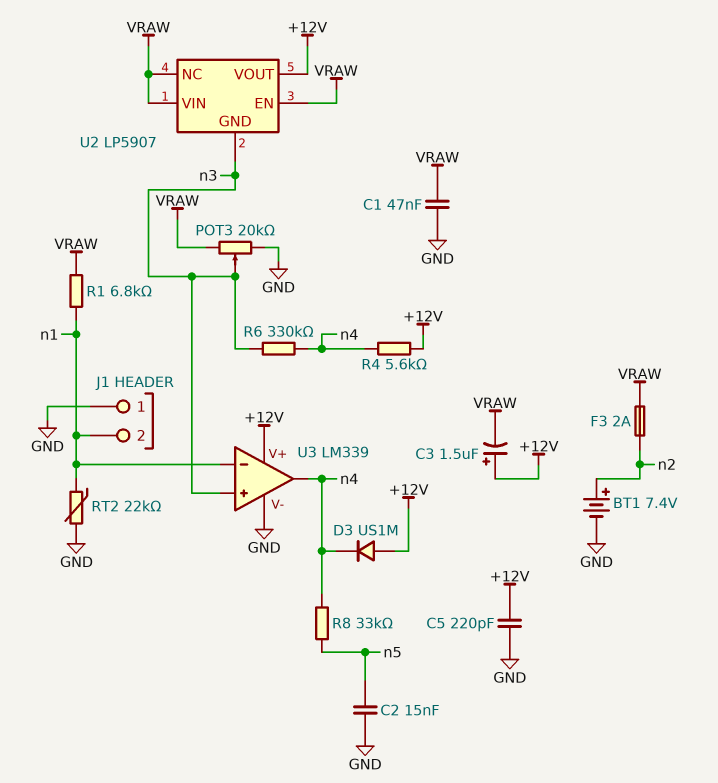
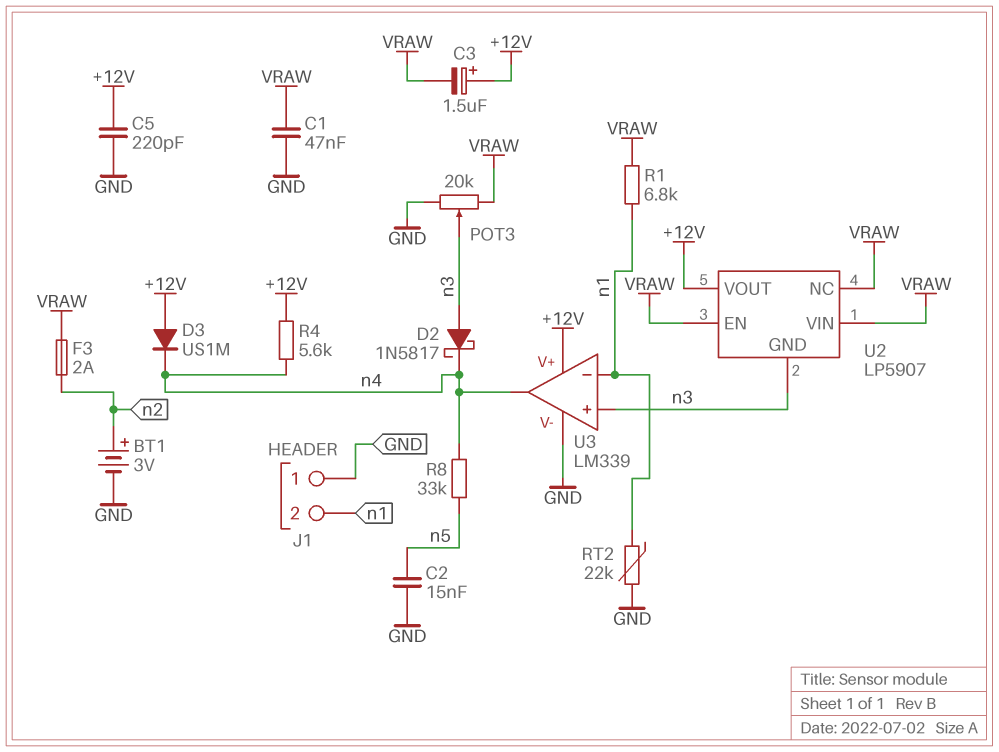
BT1: 7.4V (plus n2, minus GND) -> 3V (plus n2, minus GND)
D2: none -> schottky 1N5817 (A n3, K n4)
R6: 330k (n3, n4) -> none

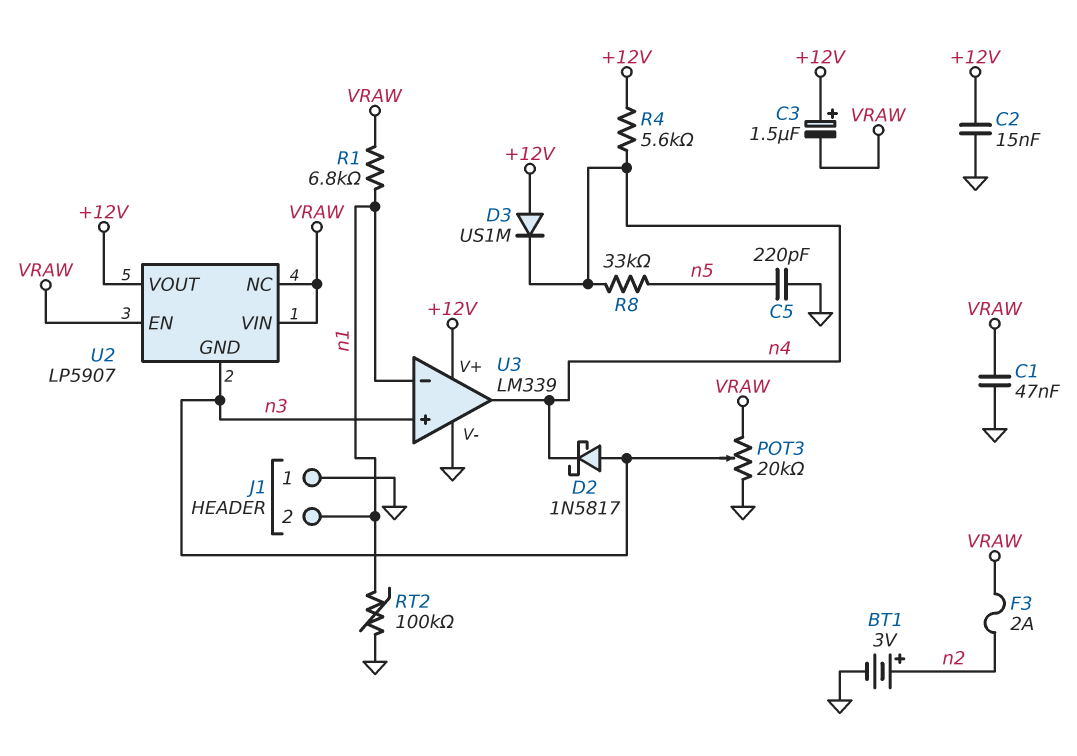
C2: 15nF (GND, n5) -> 15nF (+12V, GND)
C5: 220pF (+12V, GND) -> 220pF (GND, n5)
RT2: 22k (GND, n1) -> 100k (GND, n1)

